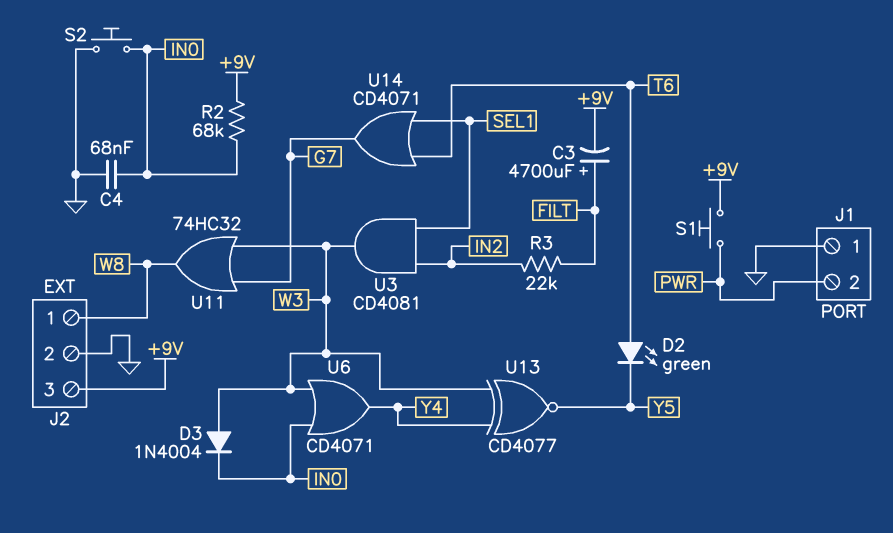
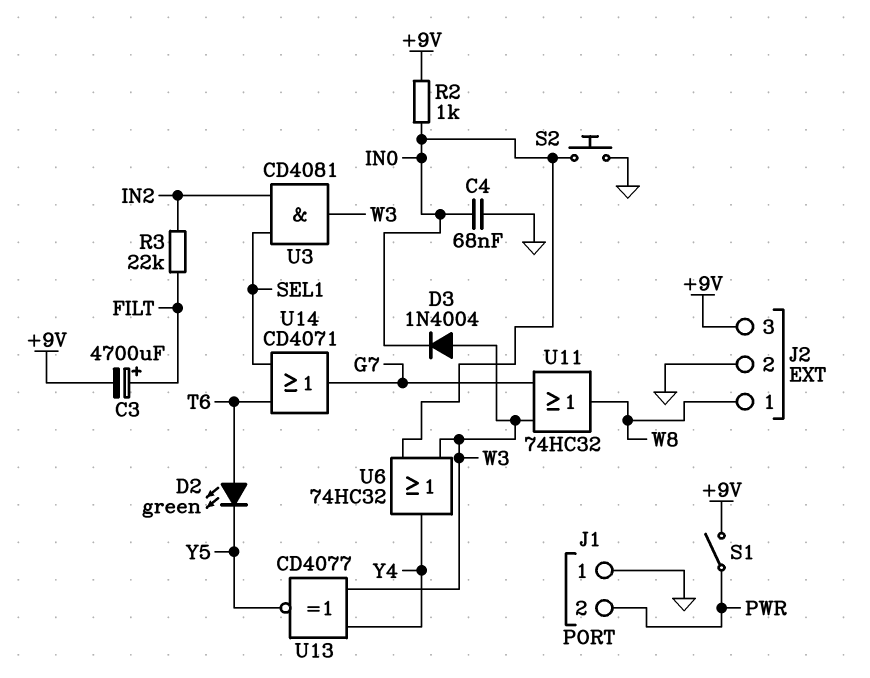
R2: 68k (+9V, IN0) -> 1k (+9V, IN0)
S1: button (+9V, PWR) -> switch (+9V, PWR)
U6: OR CD4071 (in IN0, in W3, out Y4) -> OR 74HC32 (in IN0, in W3, out Y4)

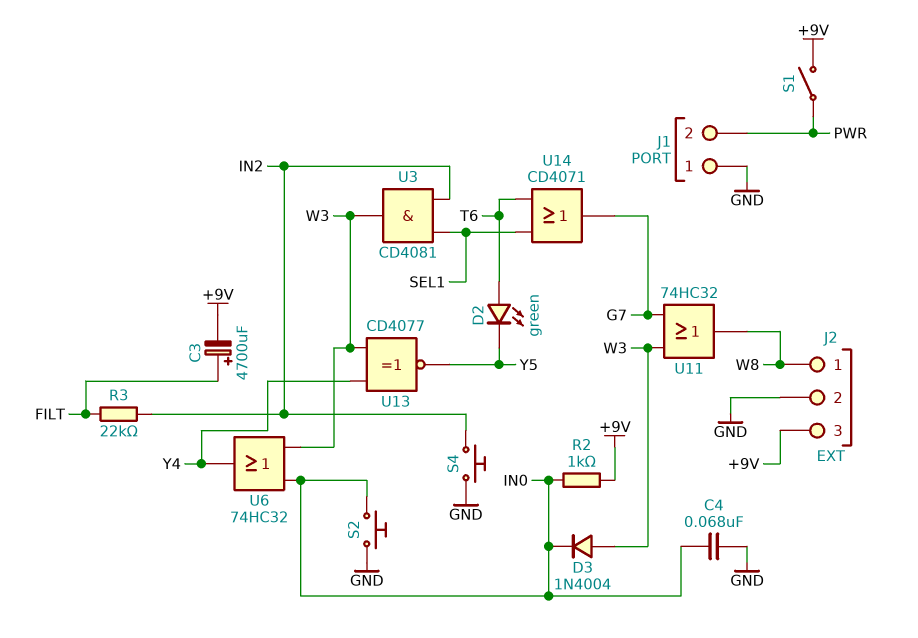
S4: none -> button (GND, IN2)

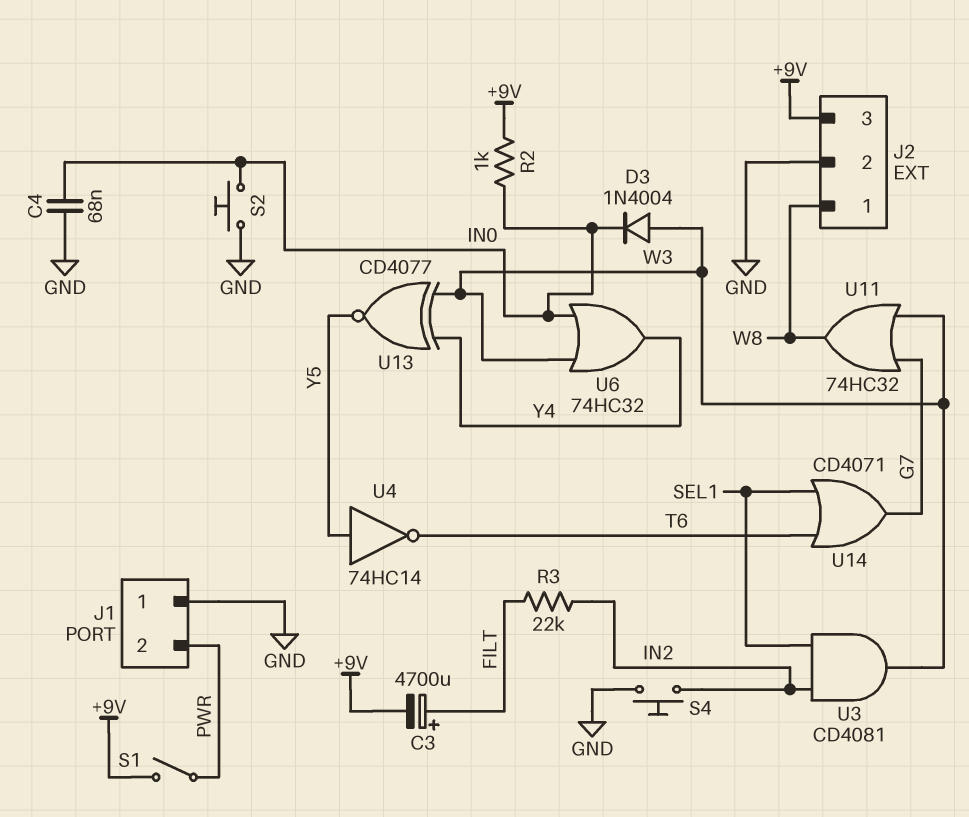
D2: LED green (A T6, K Y5) -> none
U4: none -> NOT 74HC14 (in Y5, out T6)

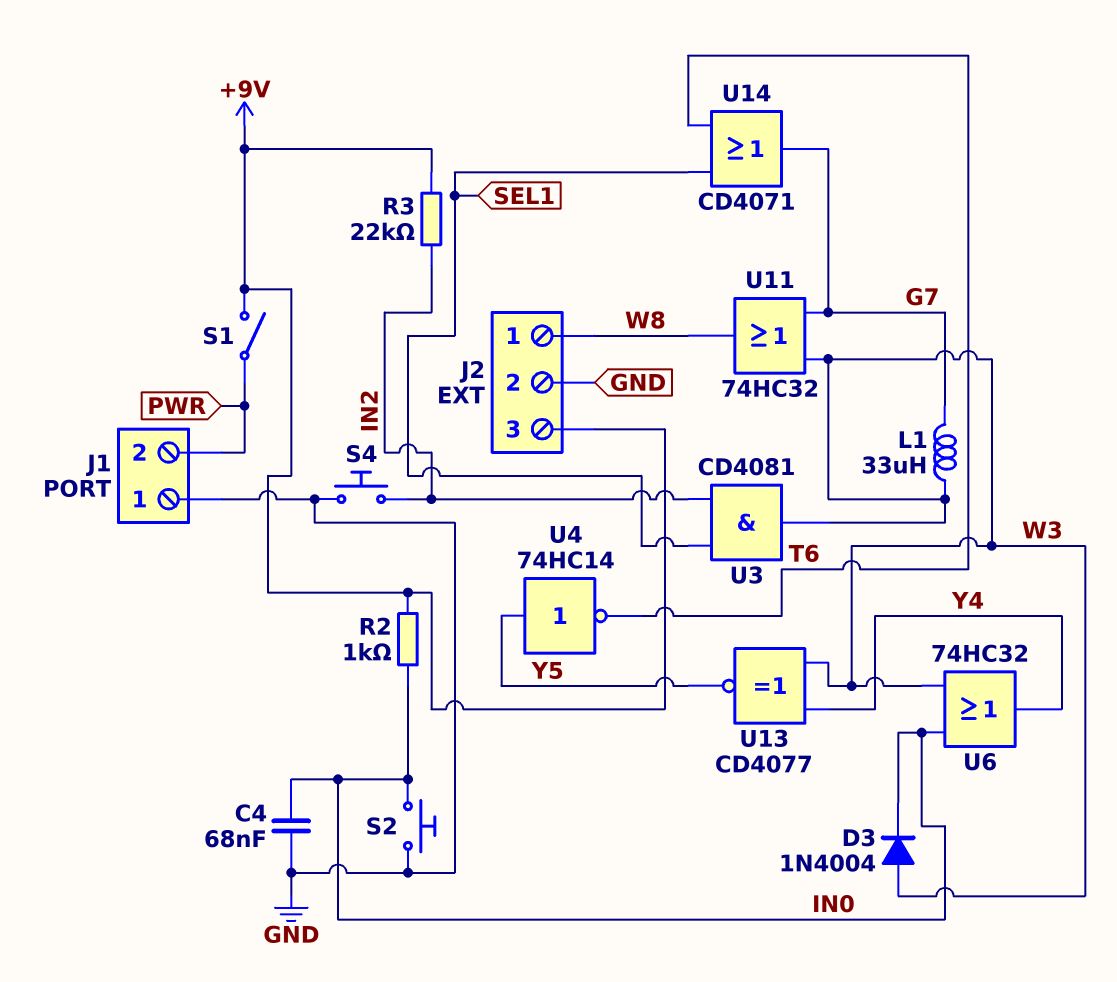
C3: 4700uF (plus FILT, minus +9V) -> none
L1: none -> 33uH (G7, W3)
R3: 22k (FILT, IN2) -> 22k (+9V, IN2)

